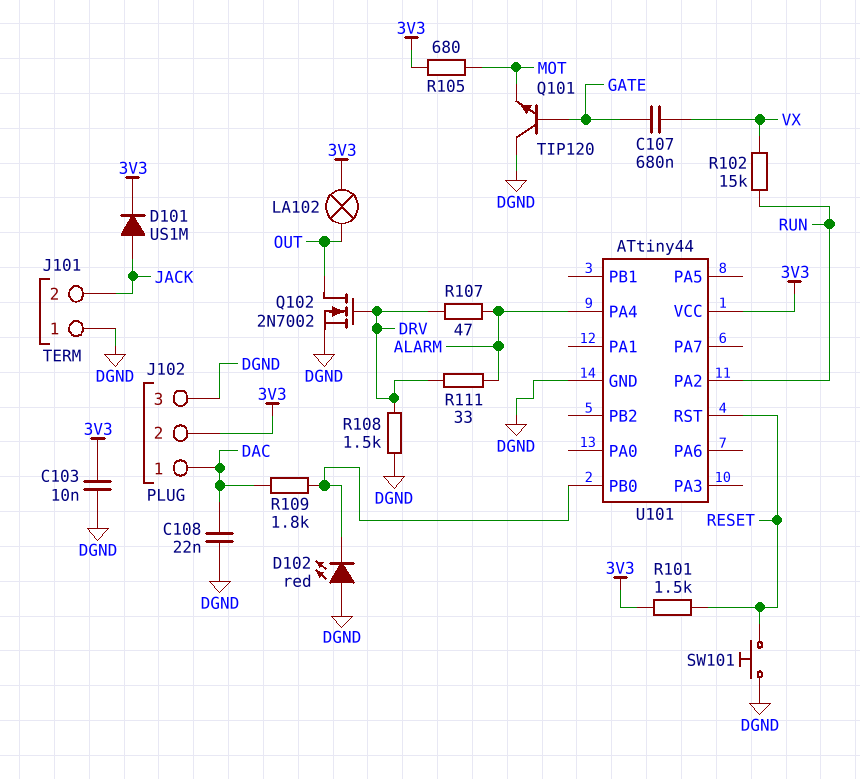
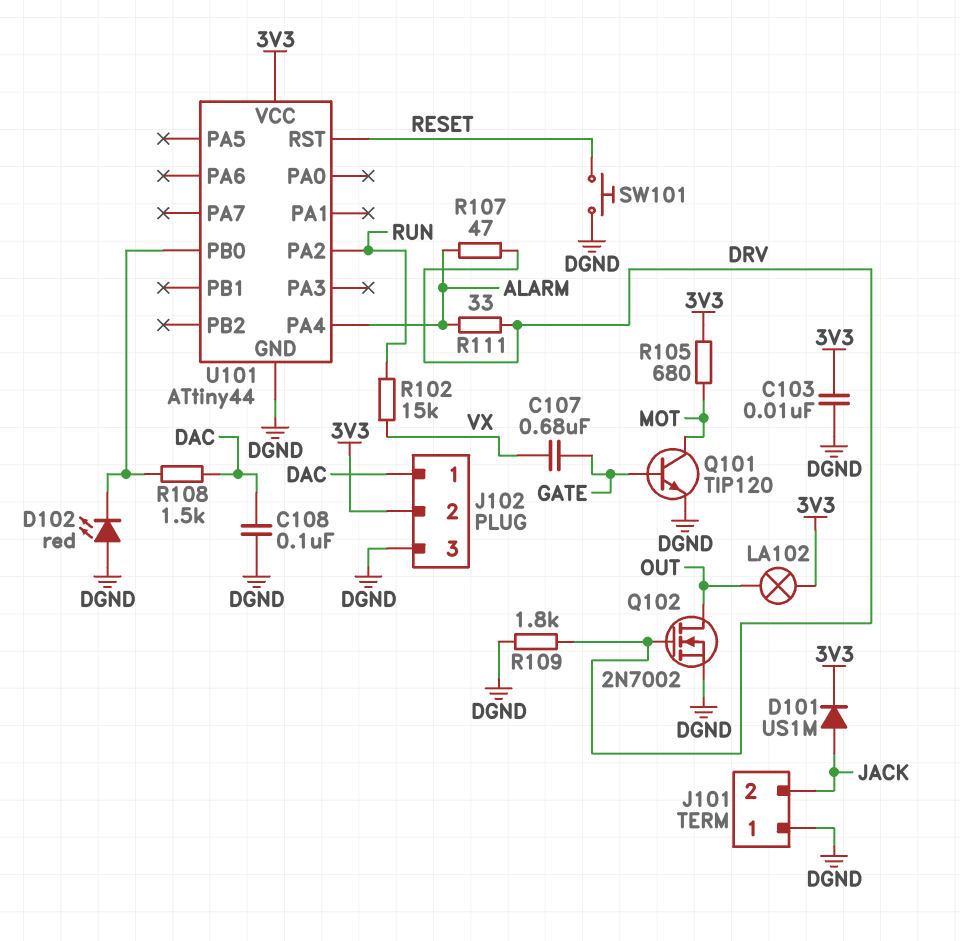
C108: 22nF (DAC, DGND) -> 100nF (DAC, DGND)
Q101: NPN TIP120 (B GATE, C DGND, E MOT) -> NPN TIP120 (B GATE, C MOT, E DGND)
R101: 1.5k (3V3, RESET) -> none
R108: 1.5k (DGND, DRV) -> 1.5k (DAC, U101/PB0)
R109: 1.8k (DAC, U101/PB0) -> 1.8k (DGND, DRV)

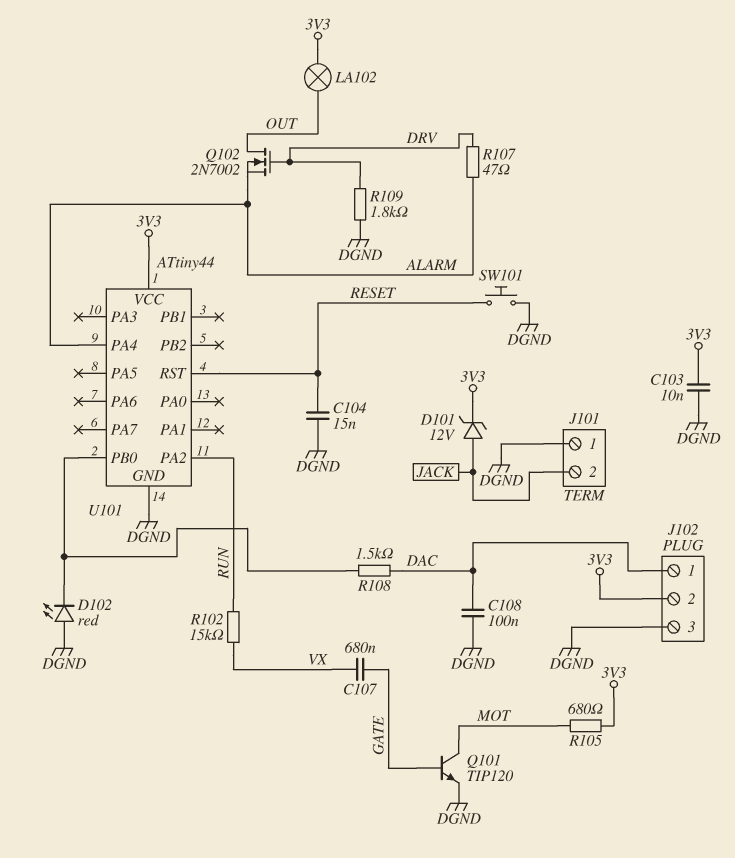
C104: none -> 15nF (DGND, RESET)
D101: diode US1M (A JACK, K 3V3) -> zener 12V (A JACK, K 3V3)
Q102: NMOS 2N7002 (G DRV, D OUT, S DGND) -> NMOS 2N7002 (G DRV, D OUT, S ALARM)
R111: 33 (ALARM, DRV) -> none

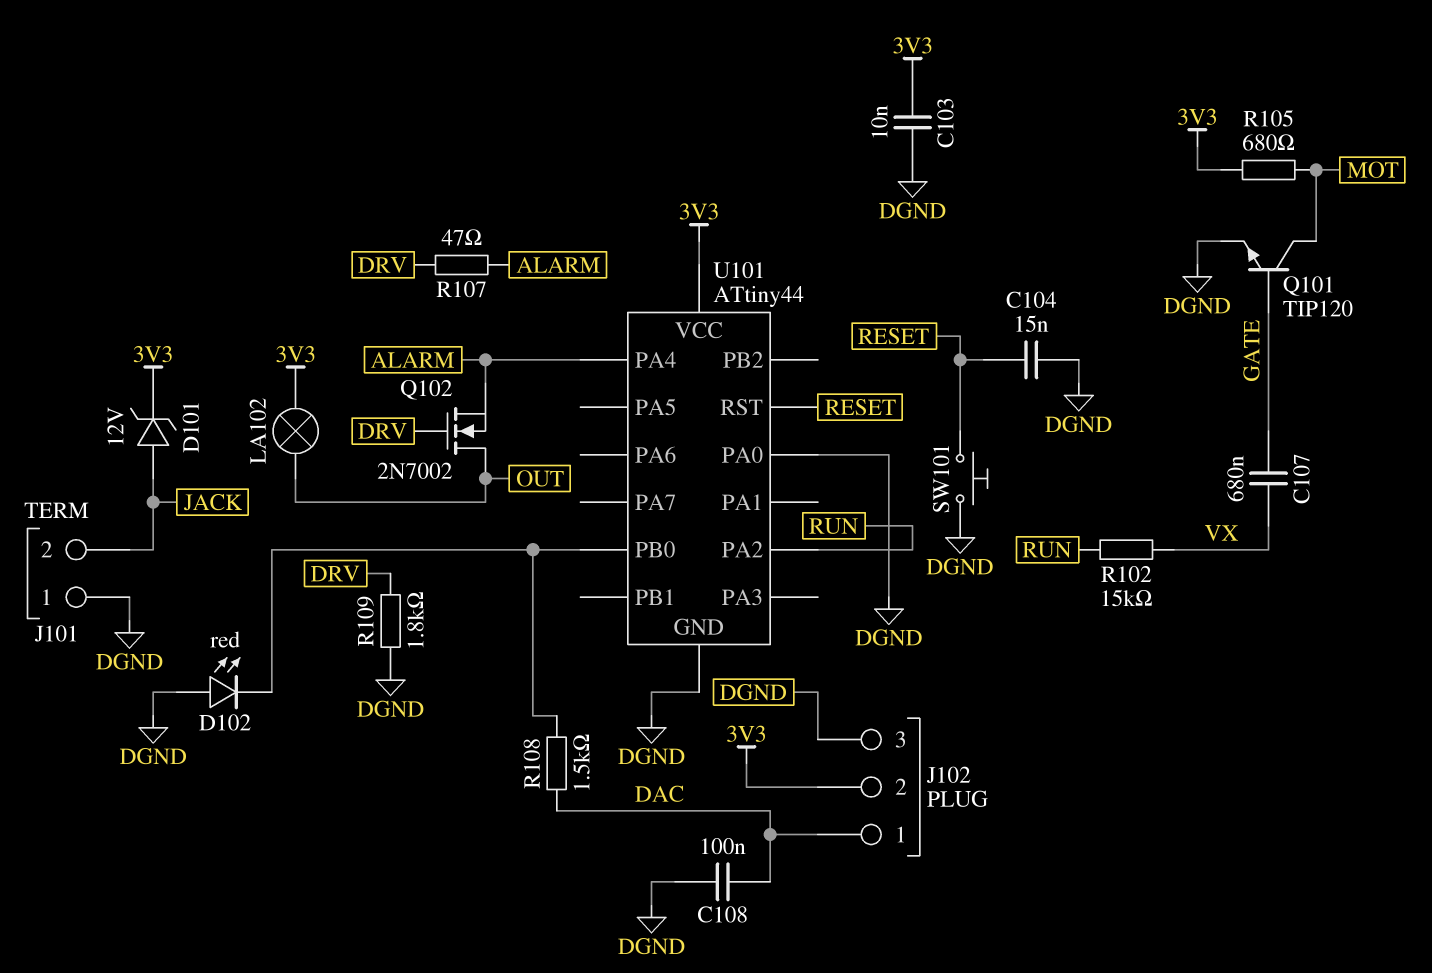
U101 pin PA0: none -> DGND

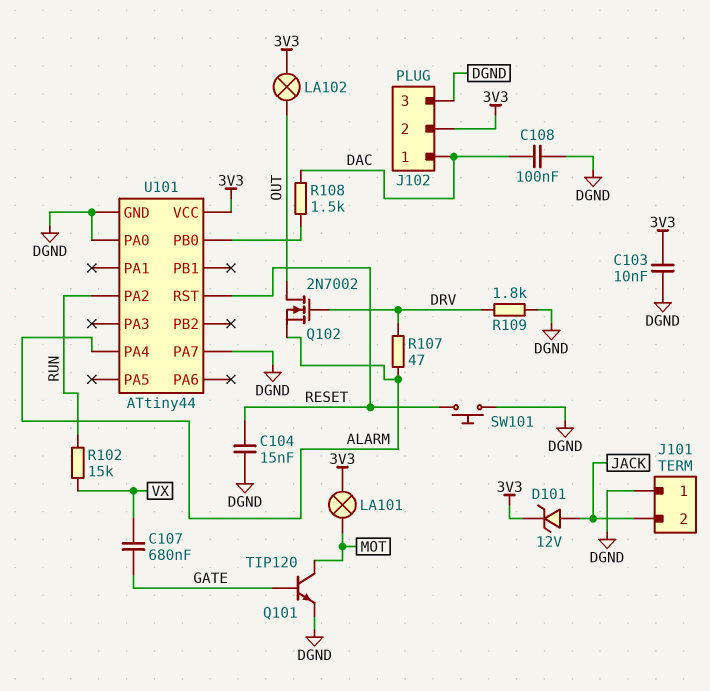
D102: LED red (A DGND, K U101/PB0) -> none
LA101: none -> lamp (3V3, MOT)
R105: 680 (3V3, MOT) -> none
U101 pin PA7: none -> DGND

